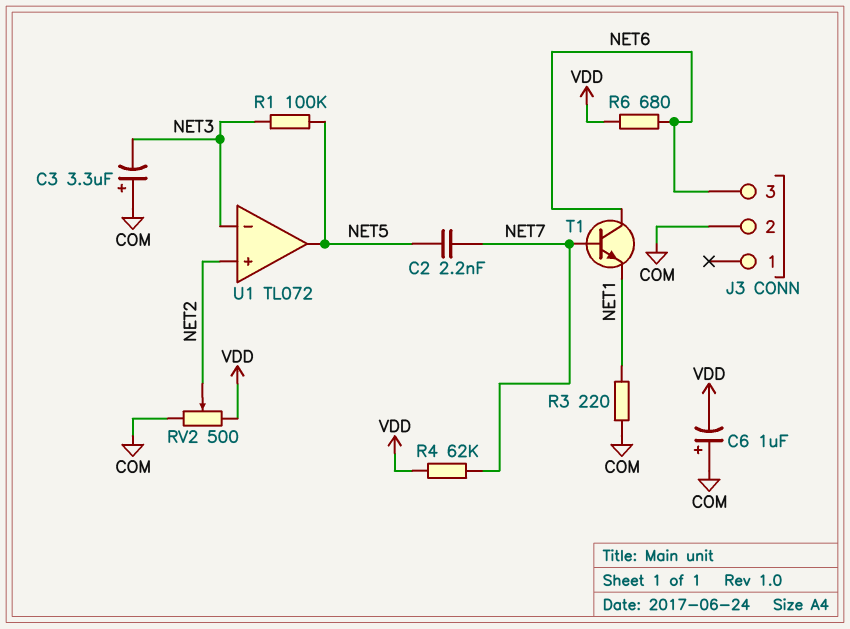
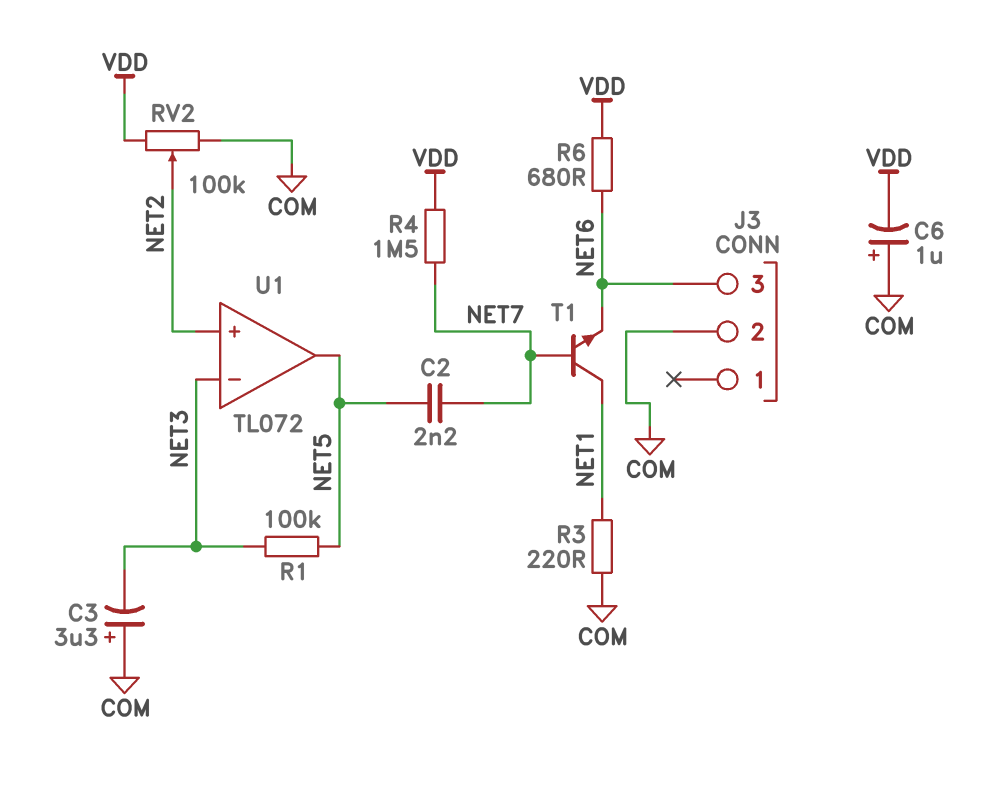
R4: 62k (NET7, VDD) -> 1.5M (NET7, VDD)
RV2: 500 (COM, VDD, wiper NET2) -> 100k (COM, VDD, wiper NET2)
T1: NPN (B NET7, C NET6, E NET1) -> NPN (B NET7, C NET1, E NET6)

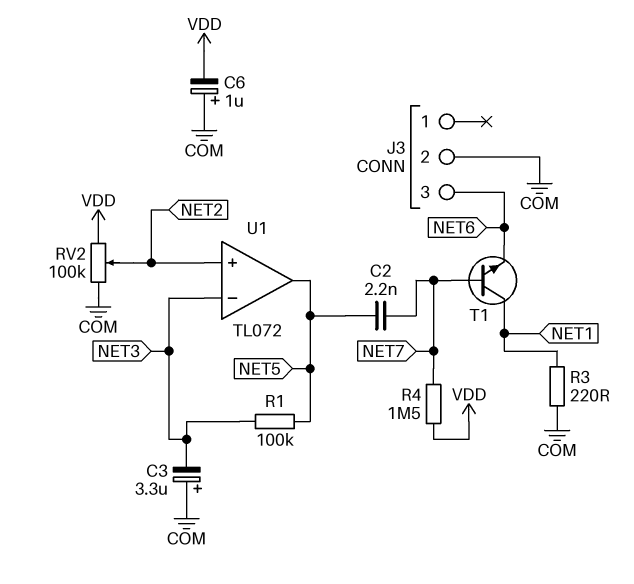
R6: 680 (NET6, VDD) -> none

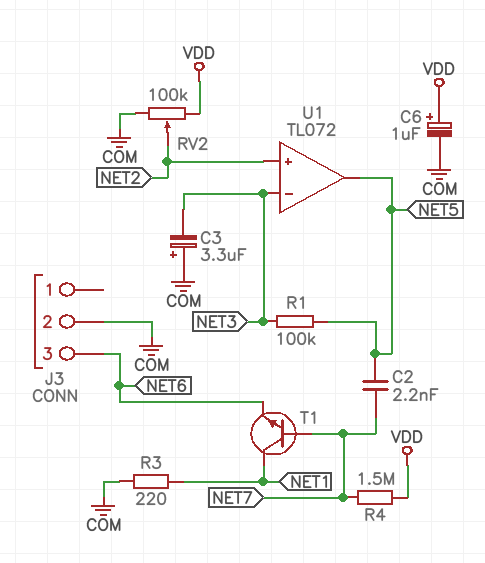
C6: 1uF (plus COM, minus VDD) -> 1uF (plus VDD, minus COM)

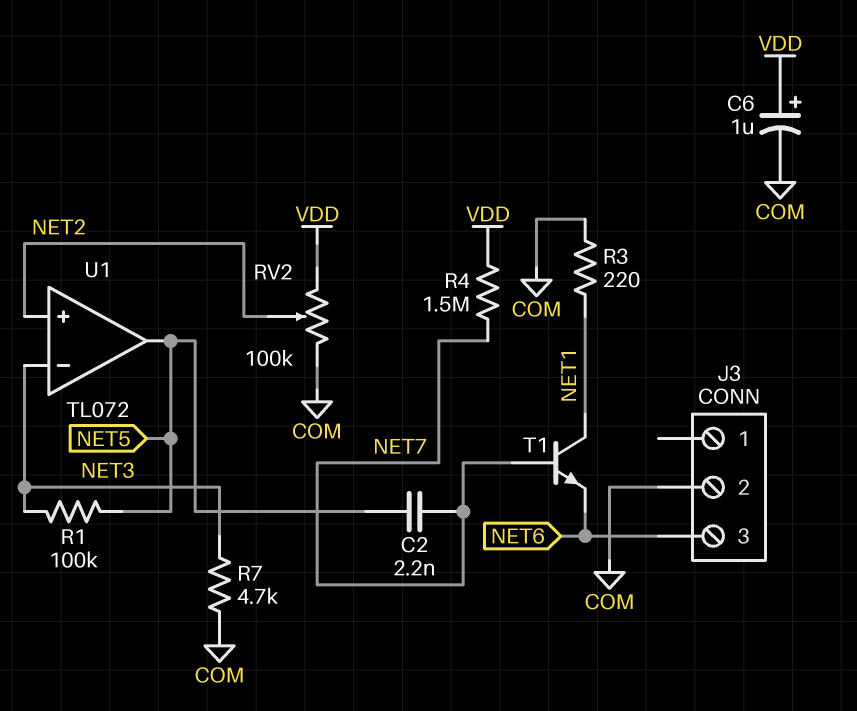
C3: 3.3uF (plus COM, minus NET3) -> none
R7: none -> 4.7k (COM, NET3)

